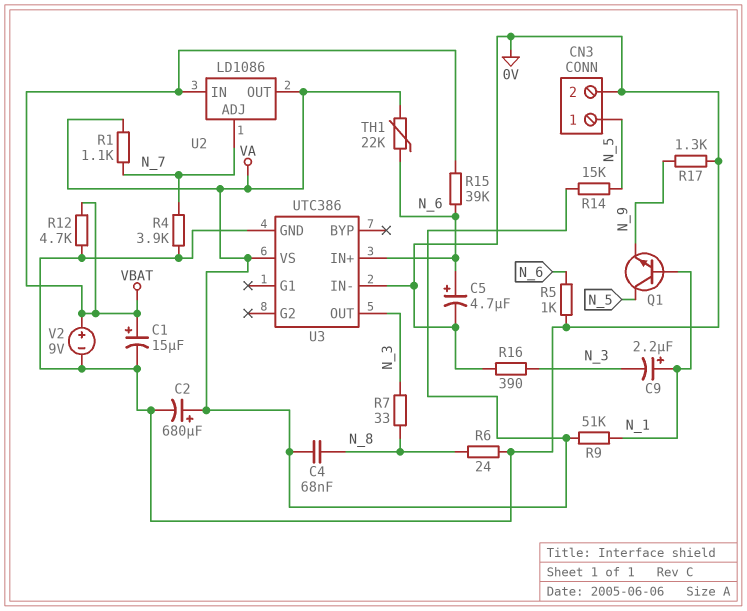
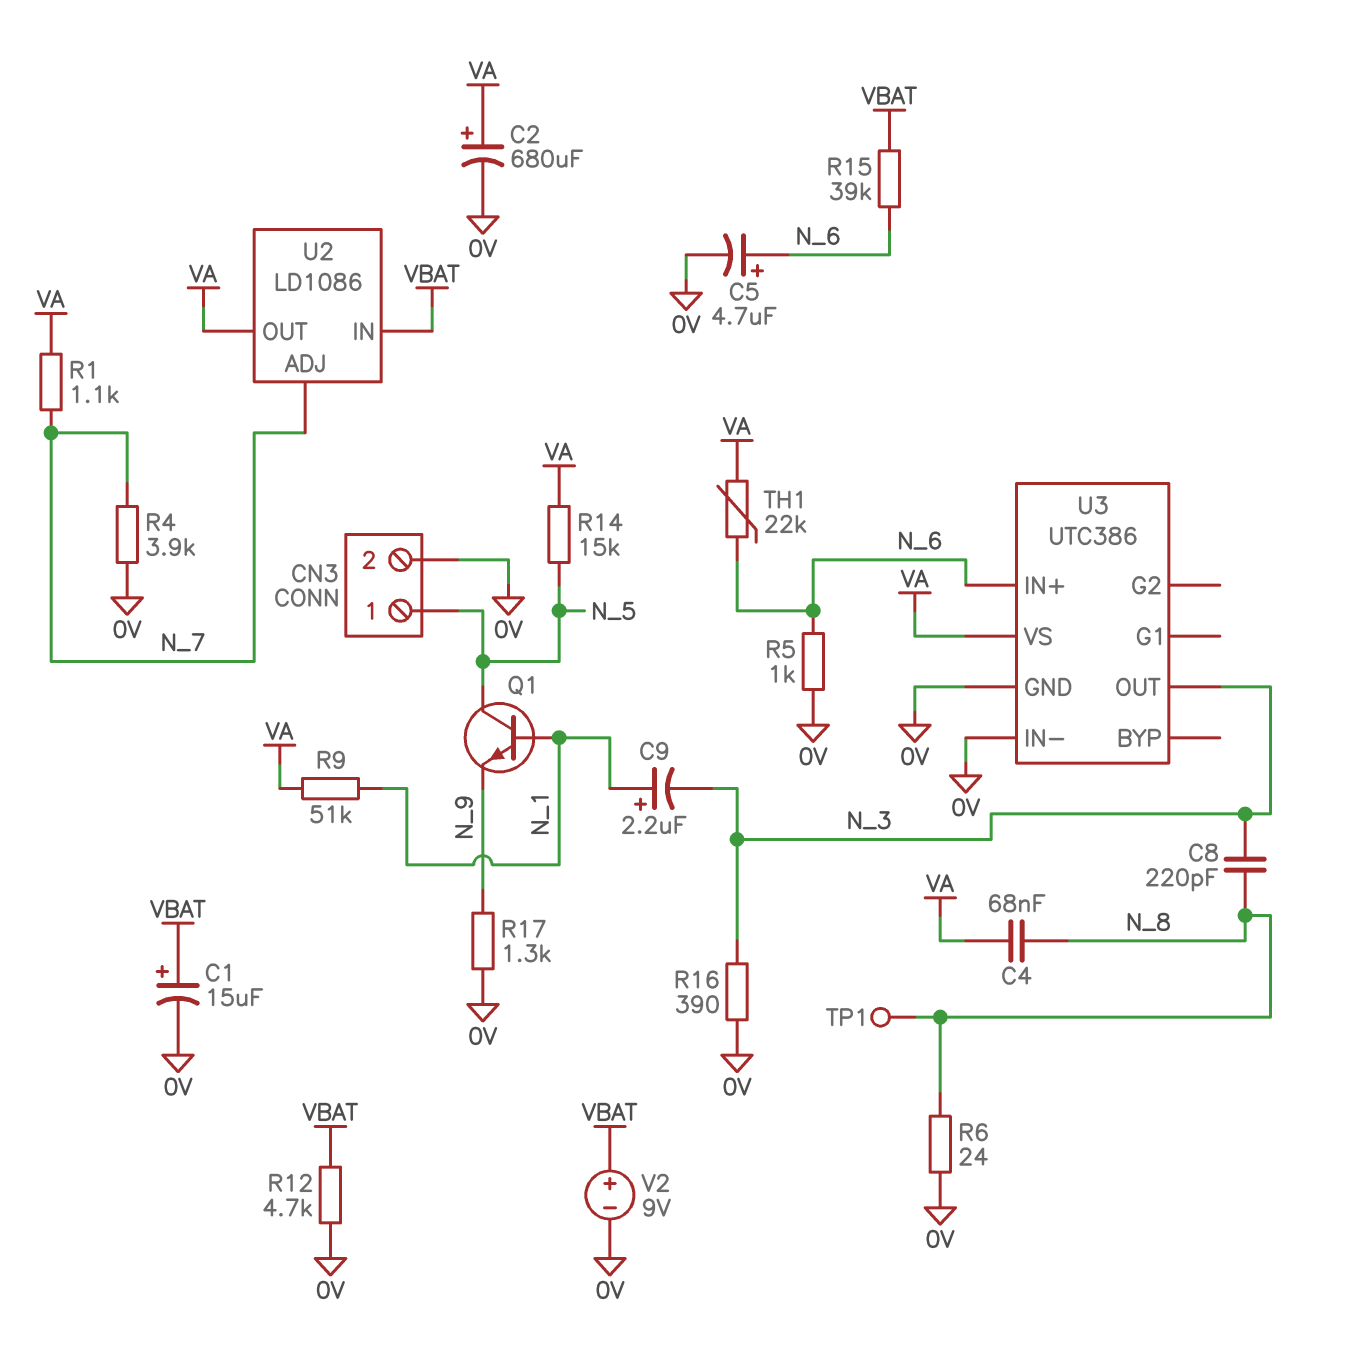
C8: none -> 220pF (N_3, N_8)
R7: 33 (N_3, N_8) -> none
TP1: none -> test point (N_8)

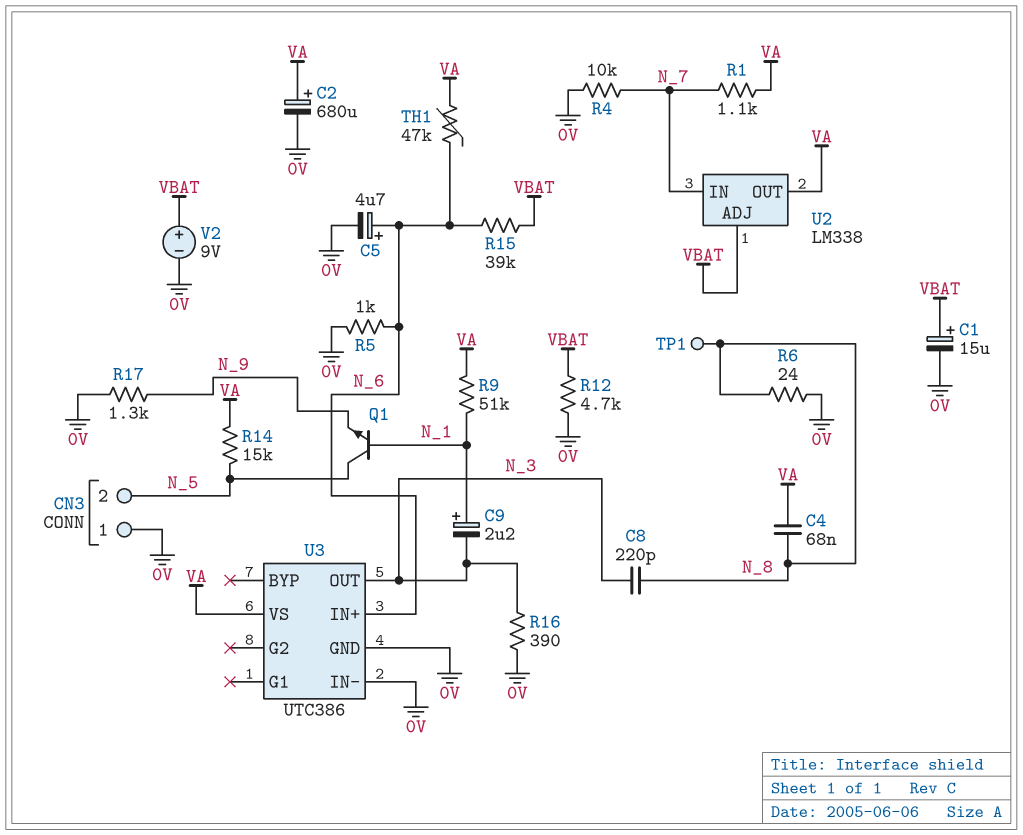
CN3 pin 1: N_5 -> 0V
CN3 pin 2: 0V -> N_5
R4: 3.9k (0V, N_7) -> 10k (0V, N_7)
TH1: 22k (N_6, VA) -> 47k (N_6, VA)
U2: LD1086 -> LM338
U2 pin ADJ: N_7 -> VBAT
U2 pin IN: VBAT -> N_7

